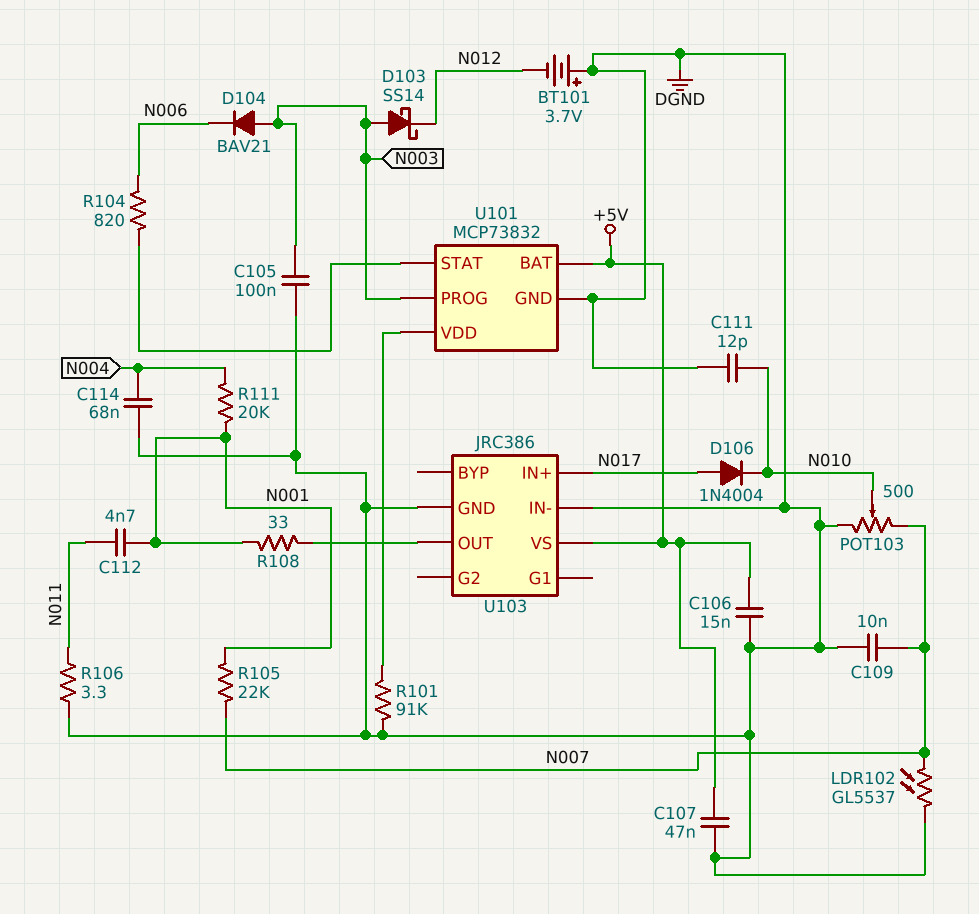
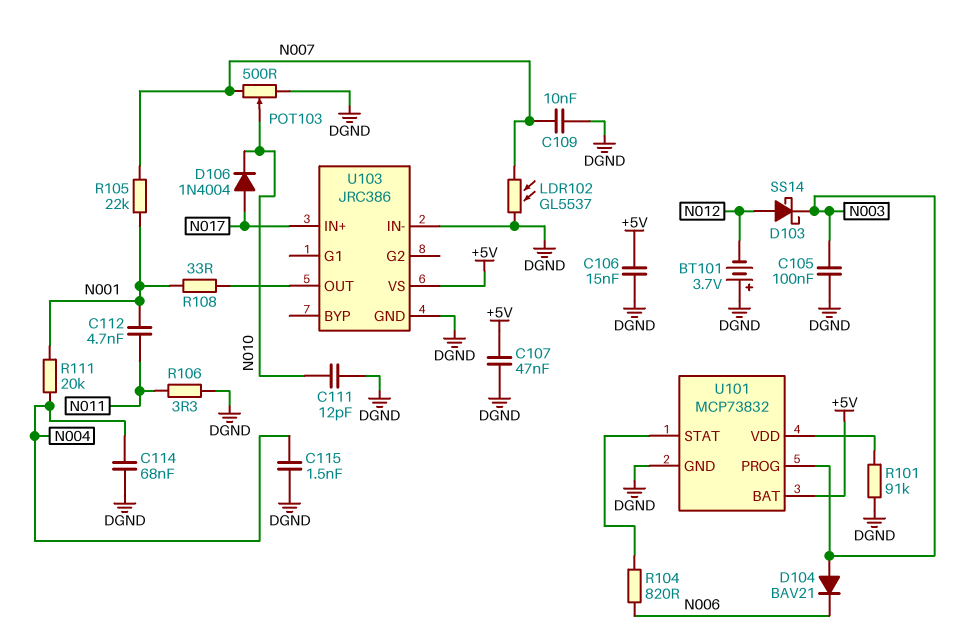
C115: none -> 1.5nF (DGND, N004)
D103: schottky SS14 (A N003, K N012) -> schottky SS14 (A N012, K N003)

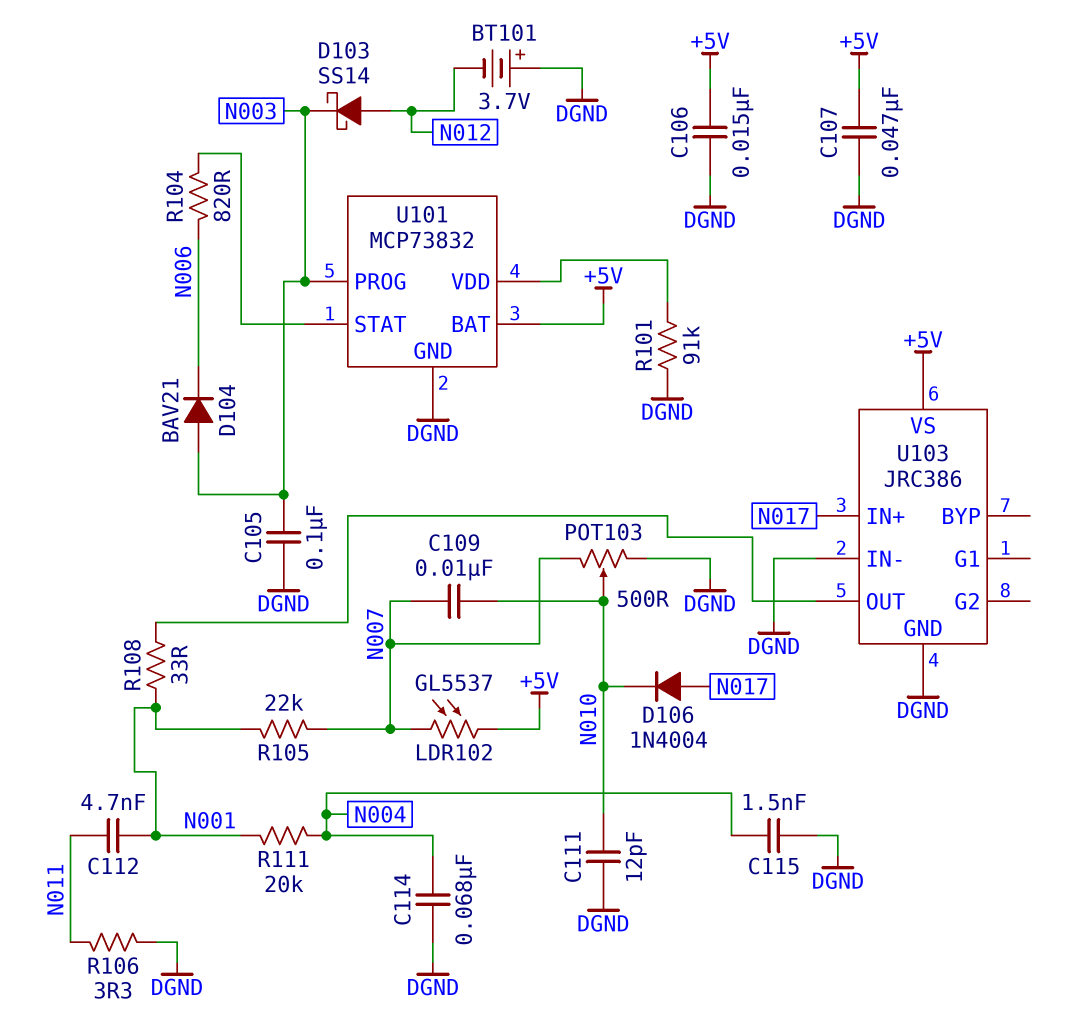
C109: 10nF (DGND, N007) -> 10nF (N007, N010)
LDR102: GL5537 (DGND, N007) -> GL5537 (+5V, N007)

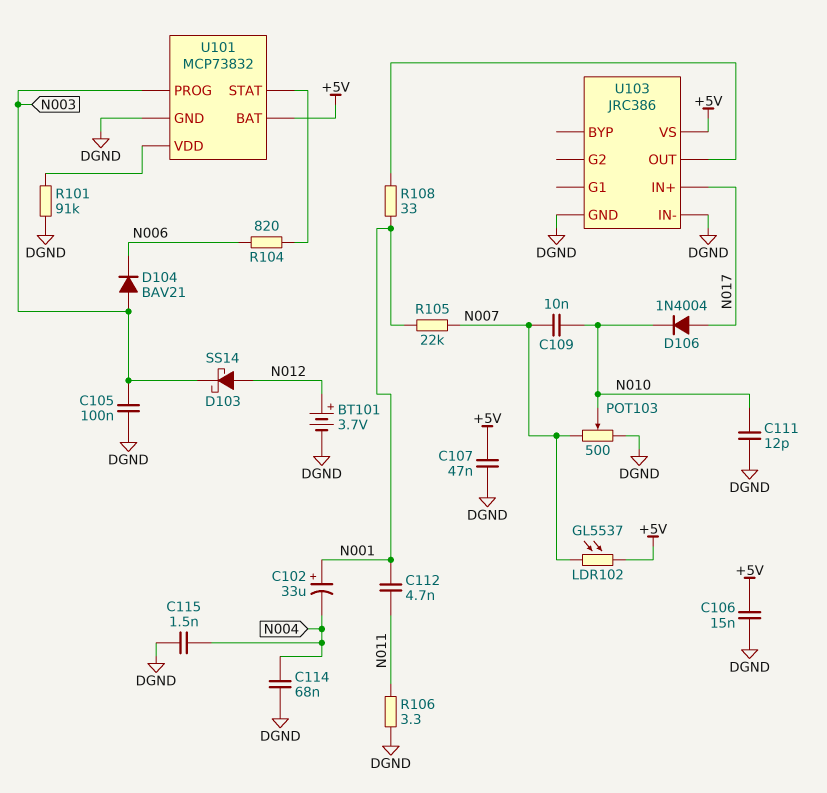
BT101: 3.7V (plus DGND, minus N012) -> 3.7V (plus N012, minus DGND)
C102: none -> 33uF (plus N001, minus N004)
R111: 20k (N001, N004) -> none

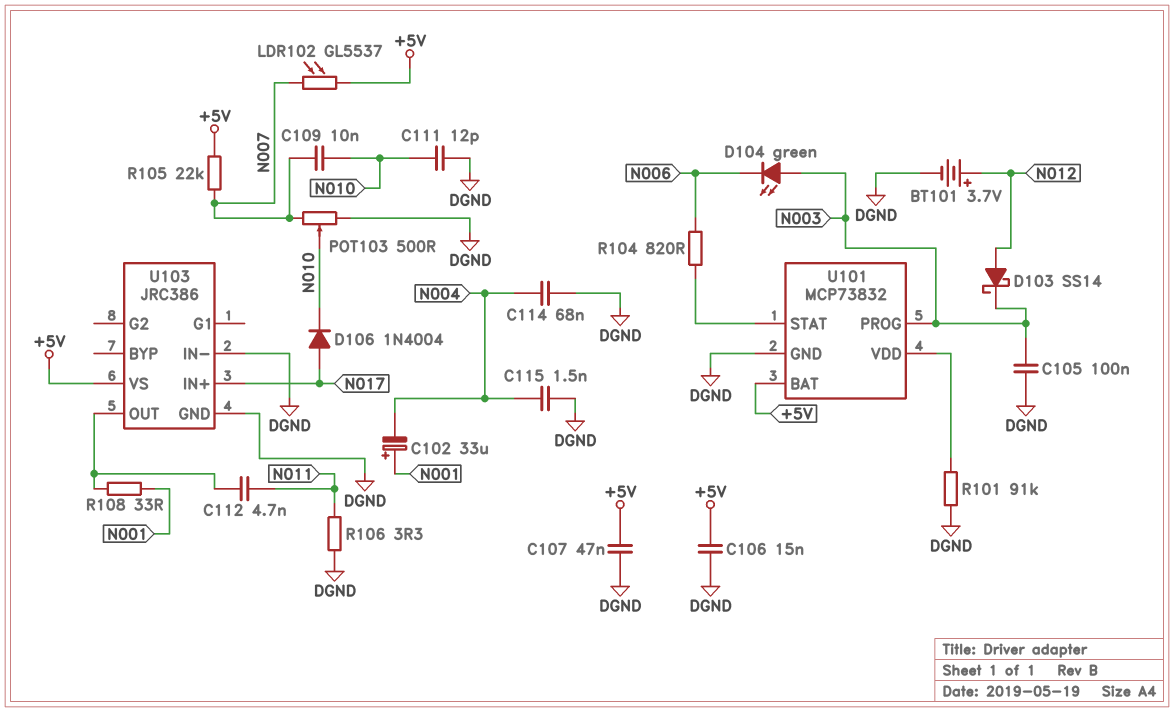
C112: 4.7nF (N001, N011) -> 4.7nF (N011, U103/OUT)
D104: diode BAV21 (A N003, K N006) -> LED green (A N003, K N006)
R105: 22k (N001, N007) -> 22k (+5V, N007)

